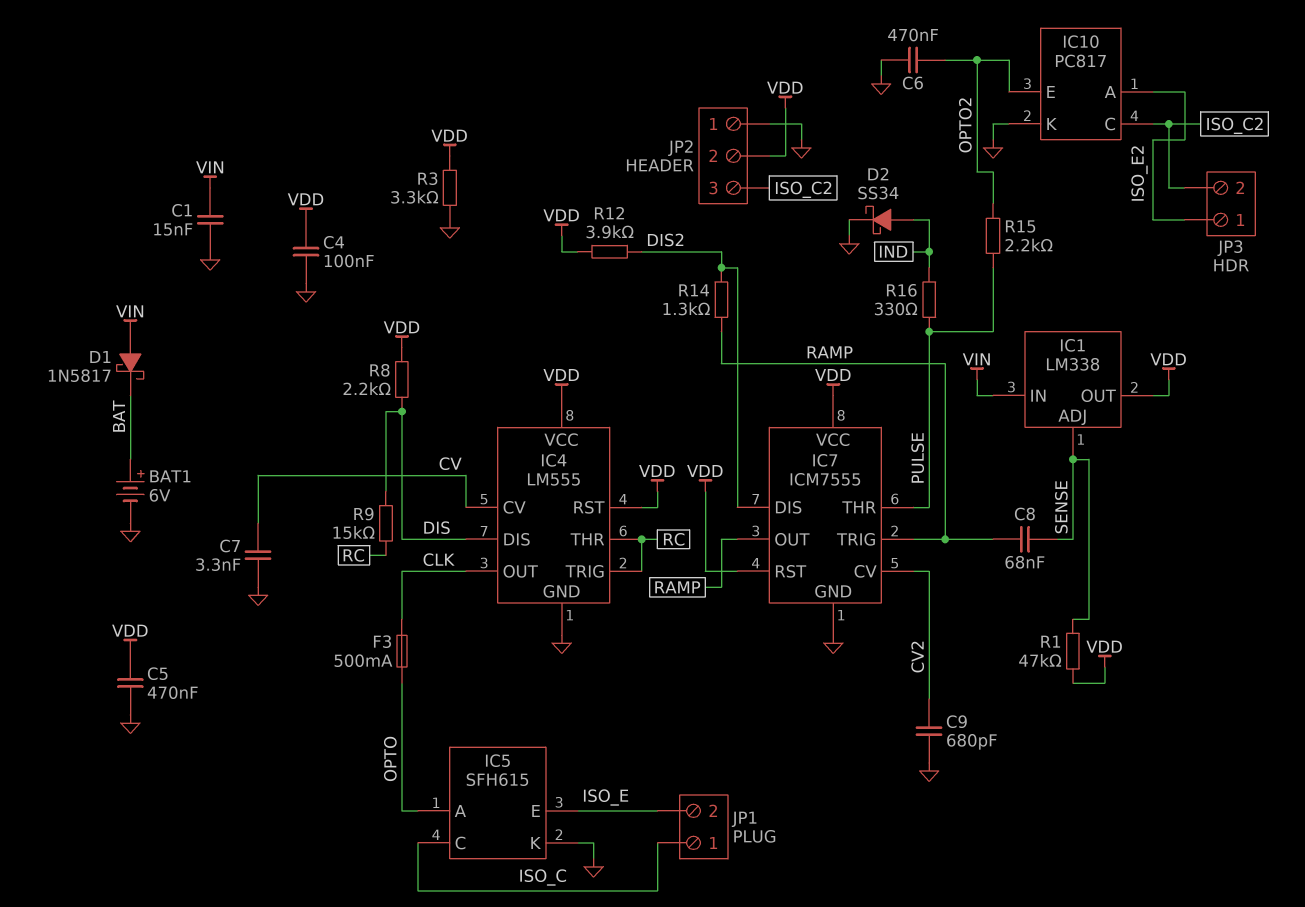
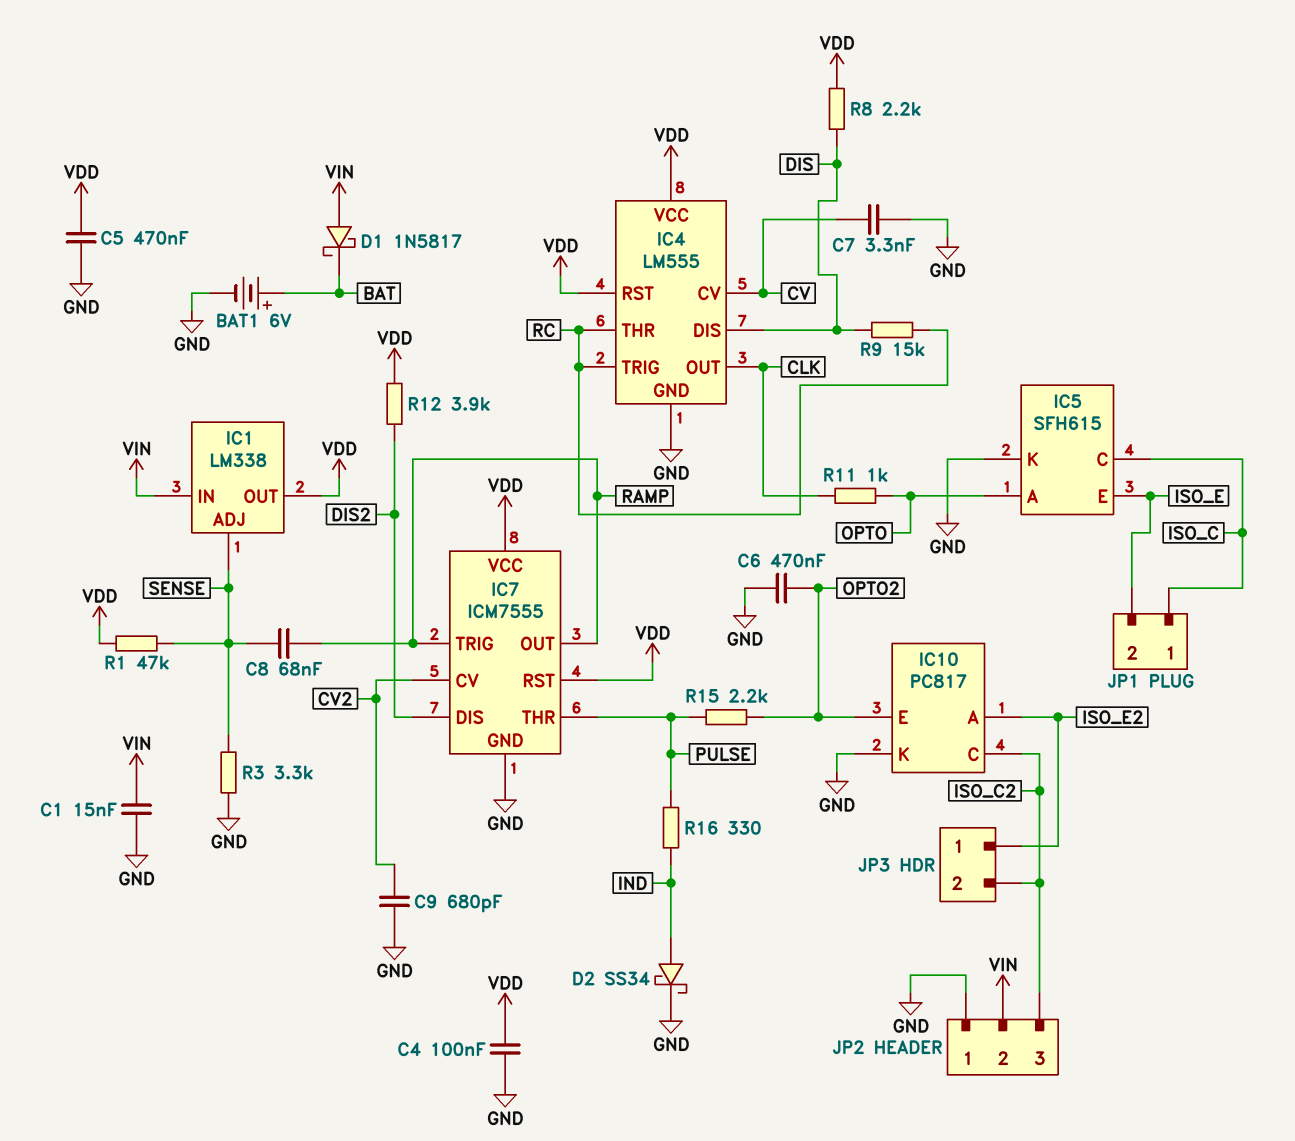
F3: 500mA (CLK, OPTO) -> none
JP2 pin 2: VDD -> VIN
R3: 3.3k (GND, VDD) -> 3.3k (GND, SENSE)
R11: none -> 1k (CLK, OPTO)
R14: 1.3k (DIS2, RAMP) -> none

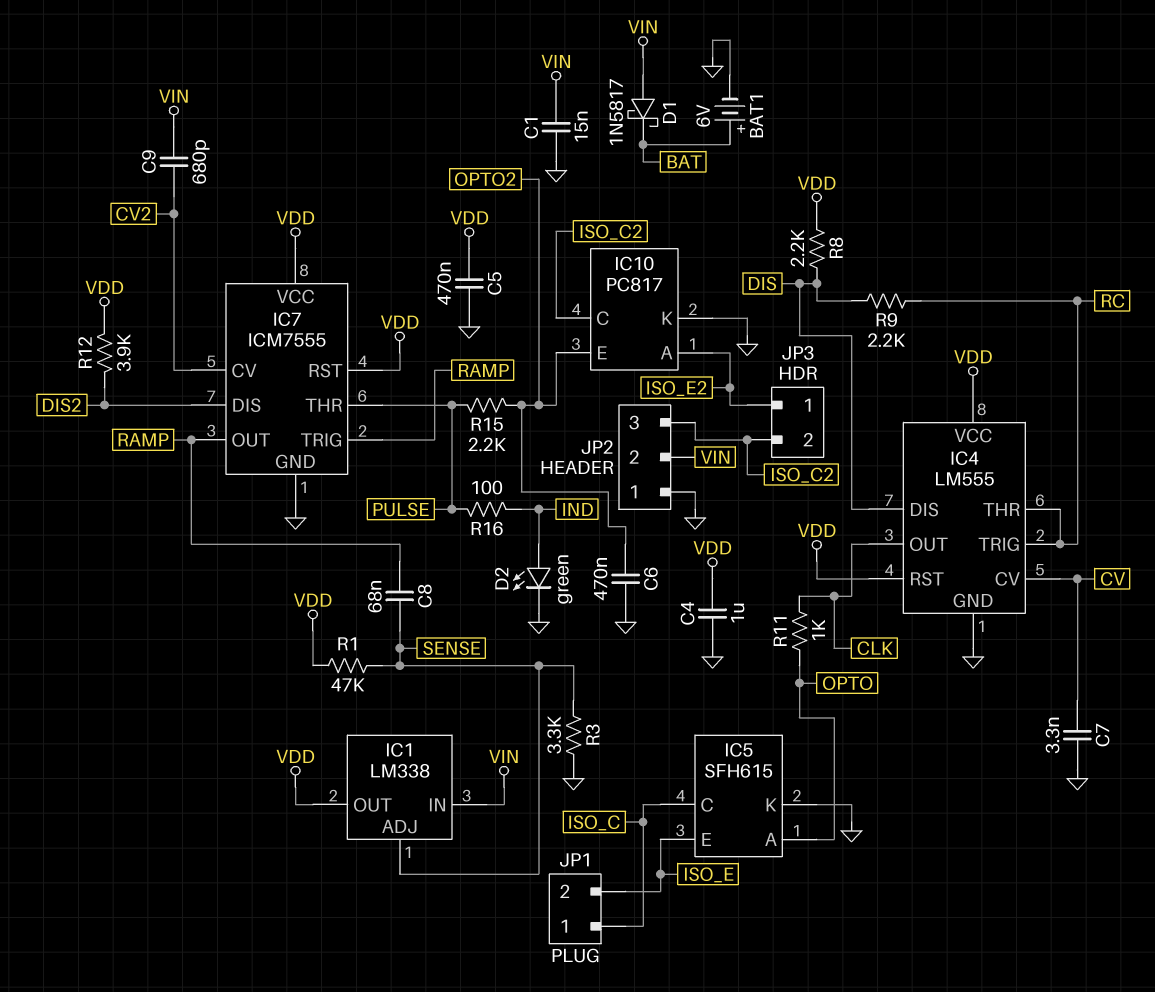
C4: 100nF (GND, VDD) -> 1uF (GND, VDD)
C9: 680pF (CV2, GND) -> 680pF (CV2, VIN)
D2: schottky SS34 (A IND, K GND) -> LED green (A IND, K GND)
R9: 15k (DIS, RC) -> 2.2k (DIS, RC)
R16: 330 (IND, PULSE) -> 100 (IND, PULSE)

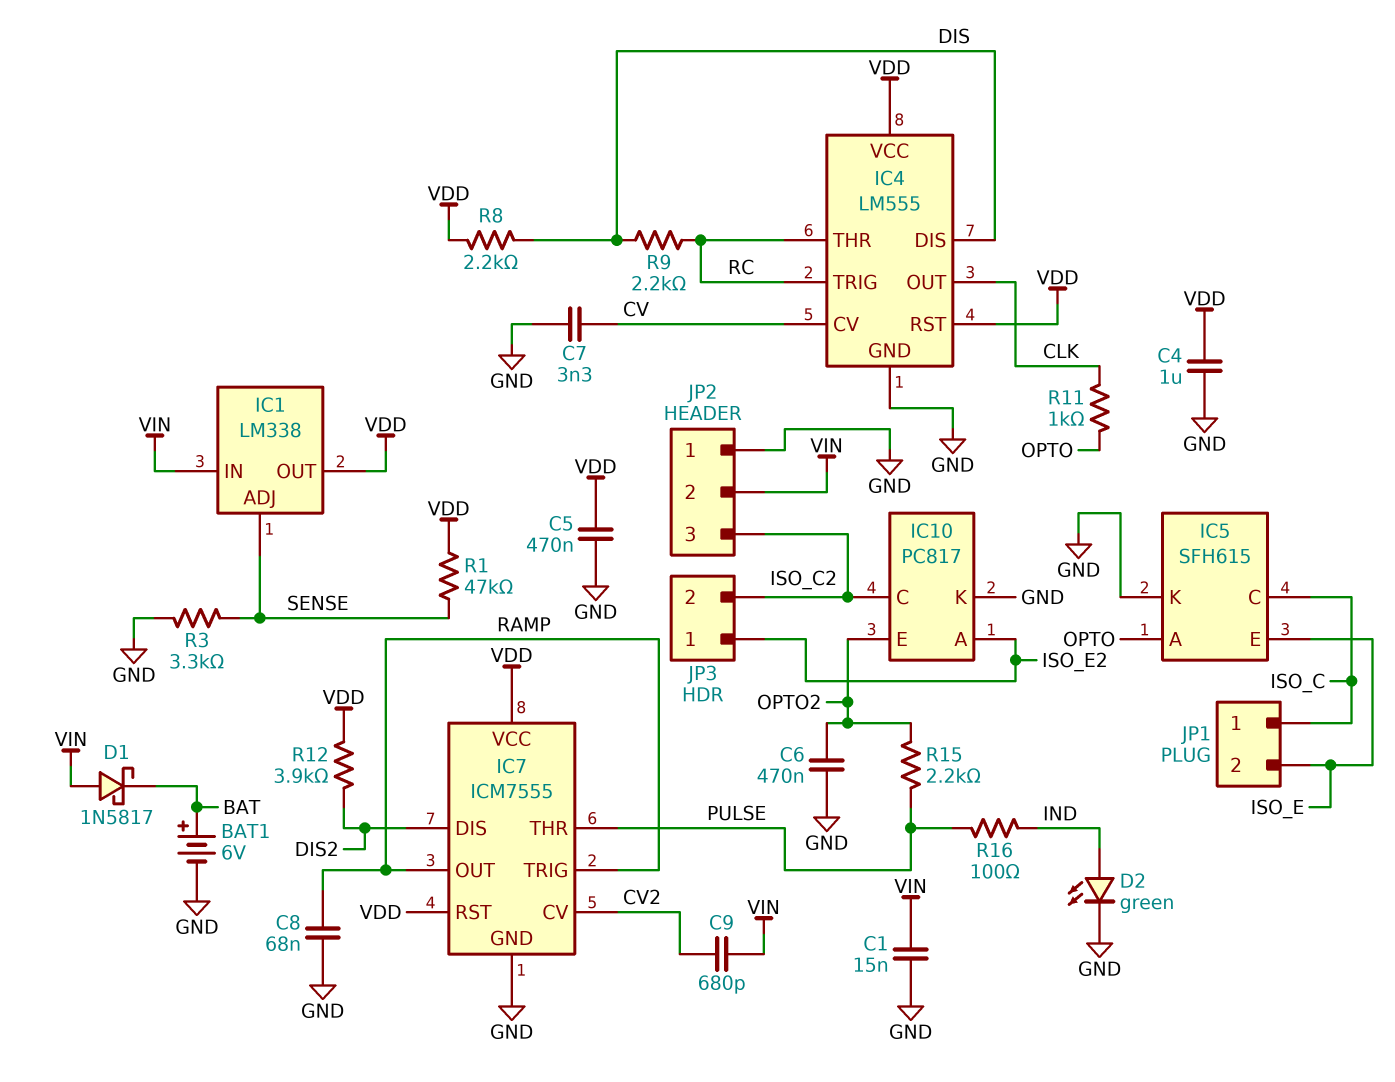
C8: 68nF (RAMP, SENSE) -> 68nF (GND, RAMP)

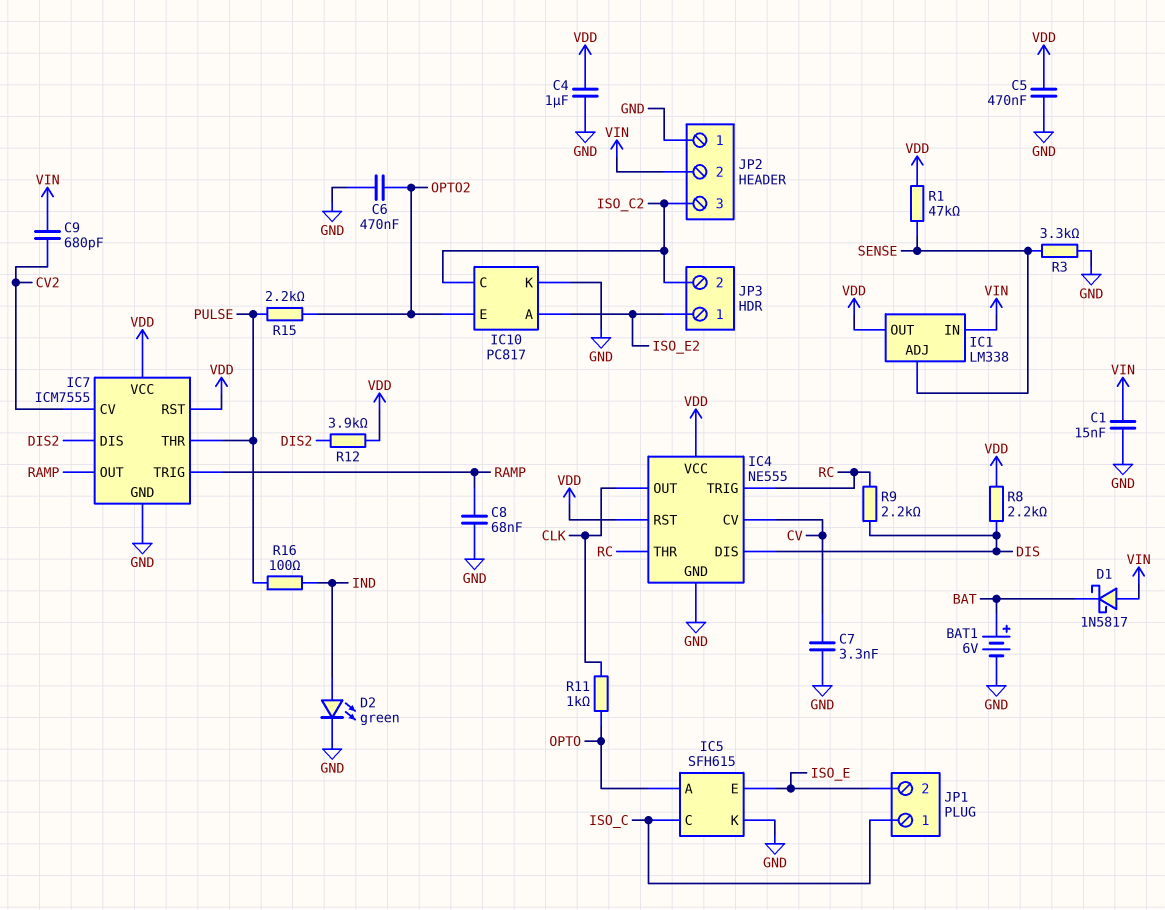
IC4: LM555 -> NE555

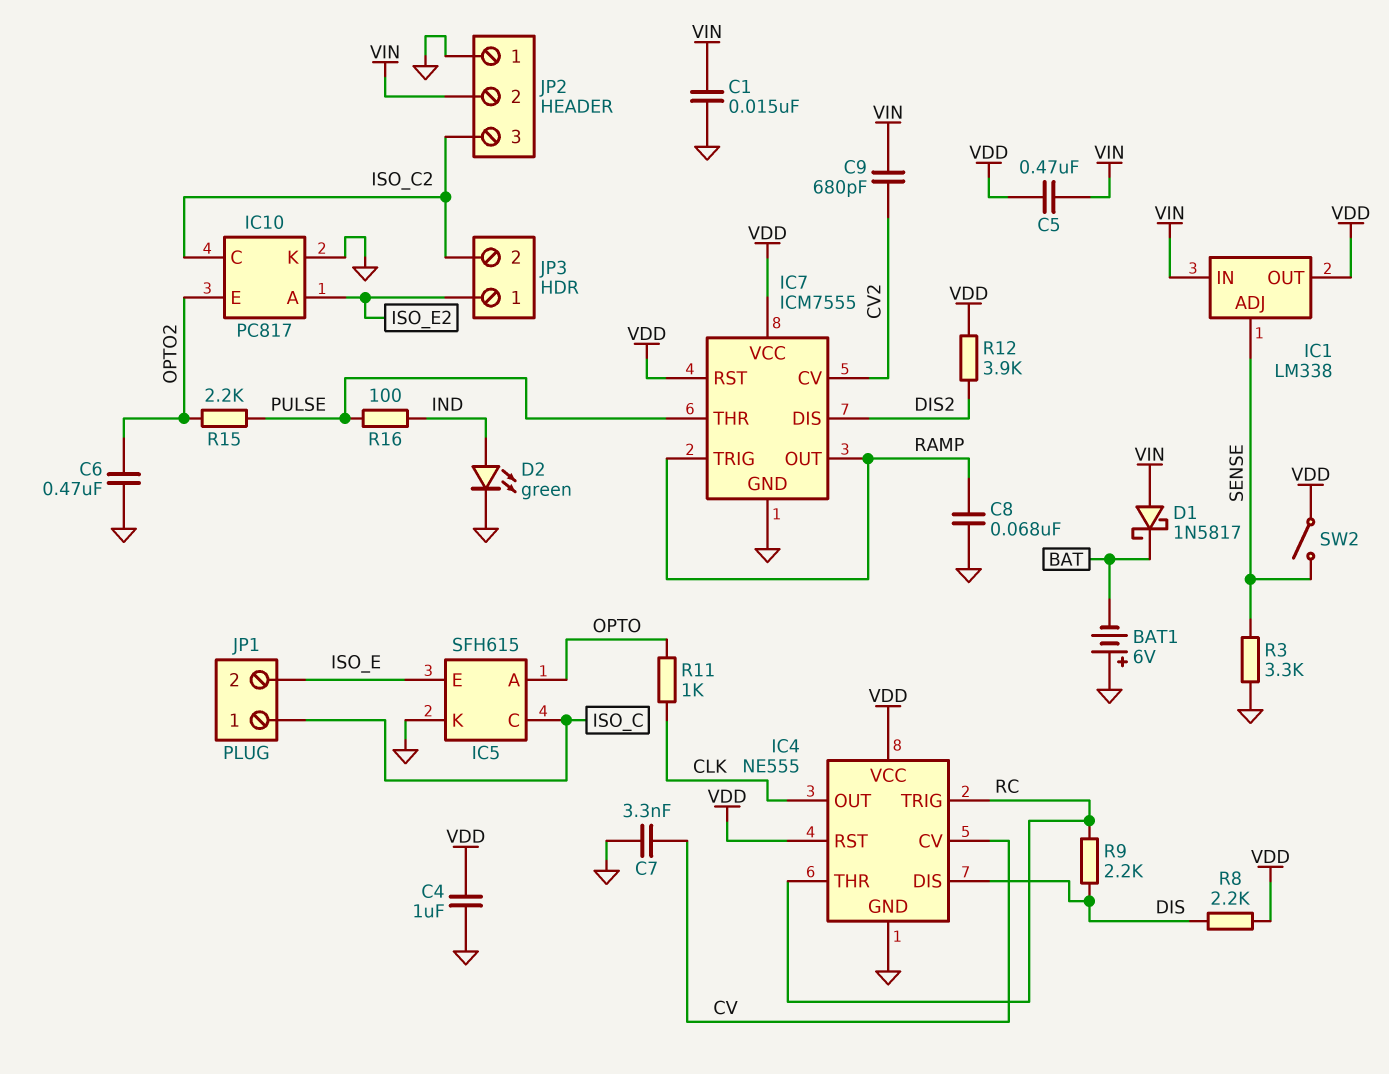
BAT1: 6V (plus BAT, minus GND) -> 6V (plus GND, minus BAT)
C5: 470nF (GND, VDD) -> 470nF (VDD, VIN)
R1: 47k (SENSE, VDD) -> none
SW2: none -> switch (SENSE, VDD)

